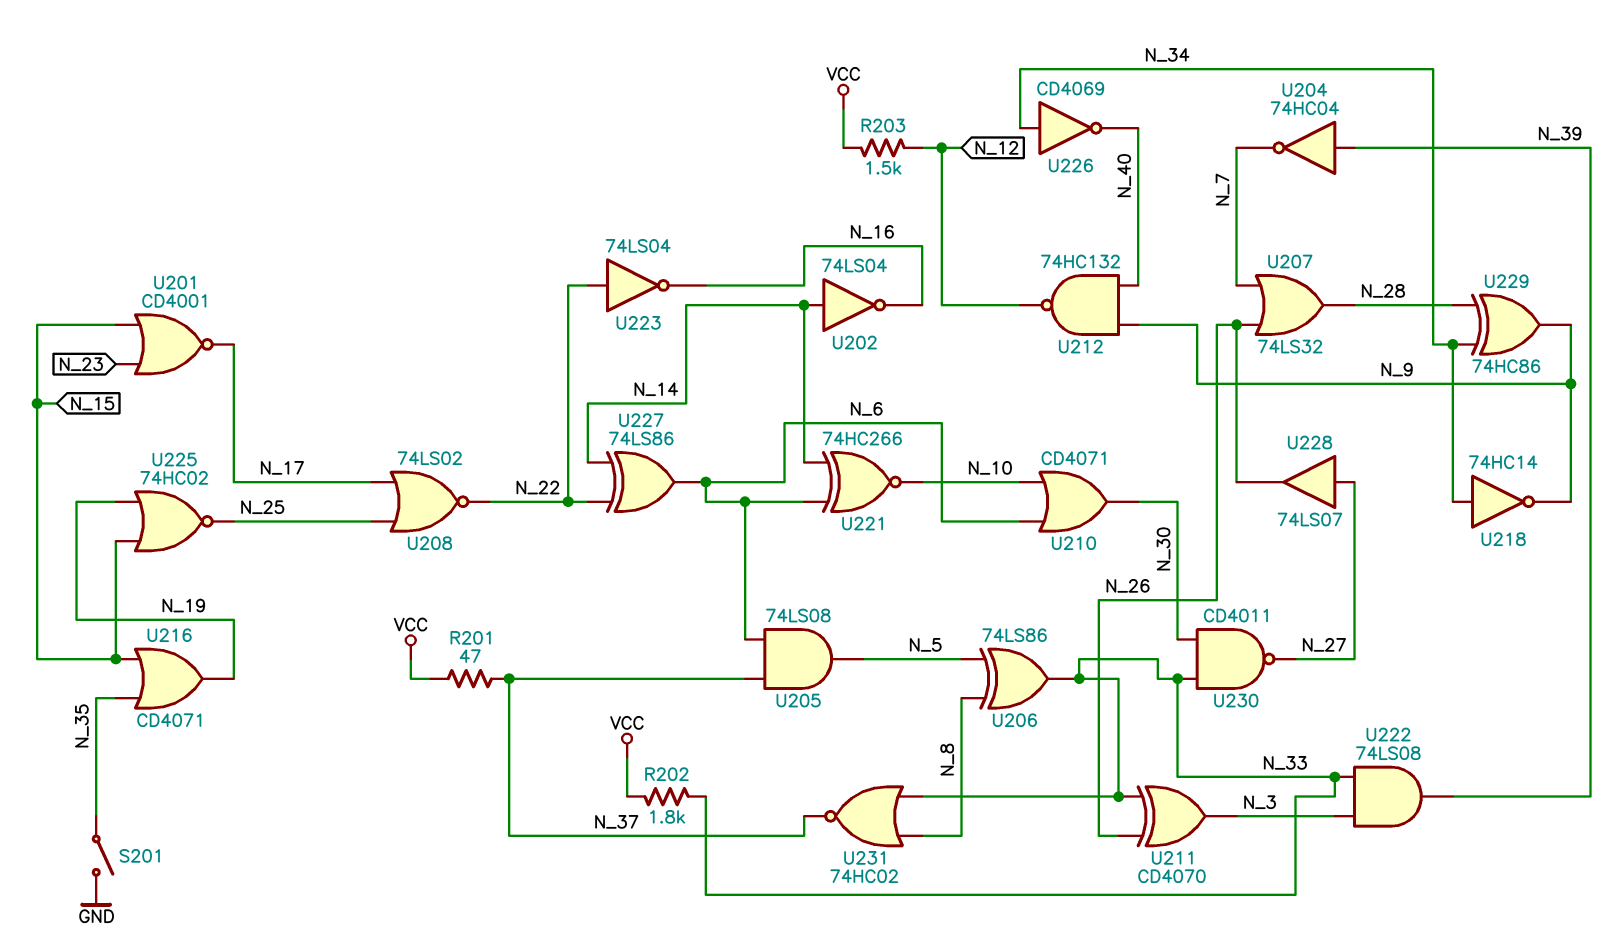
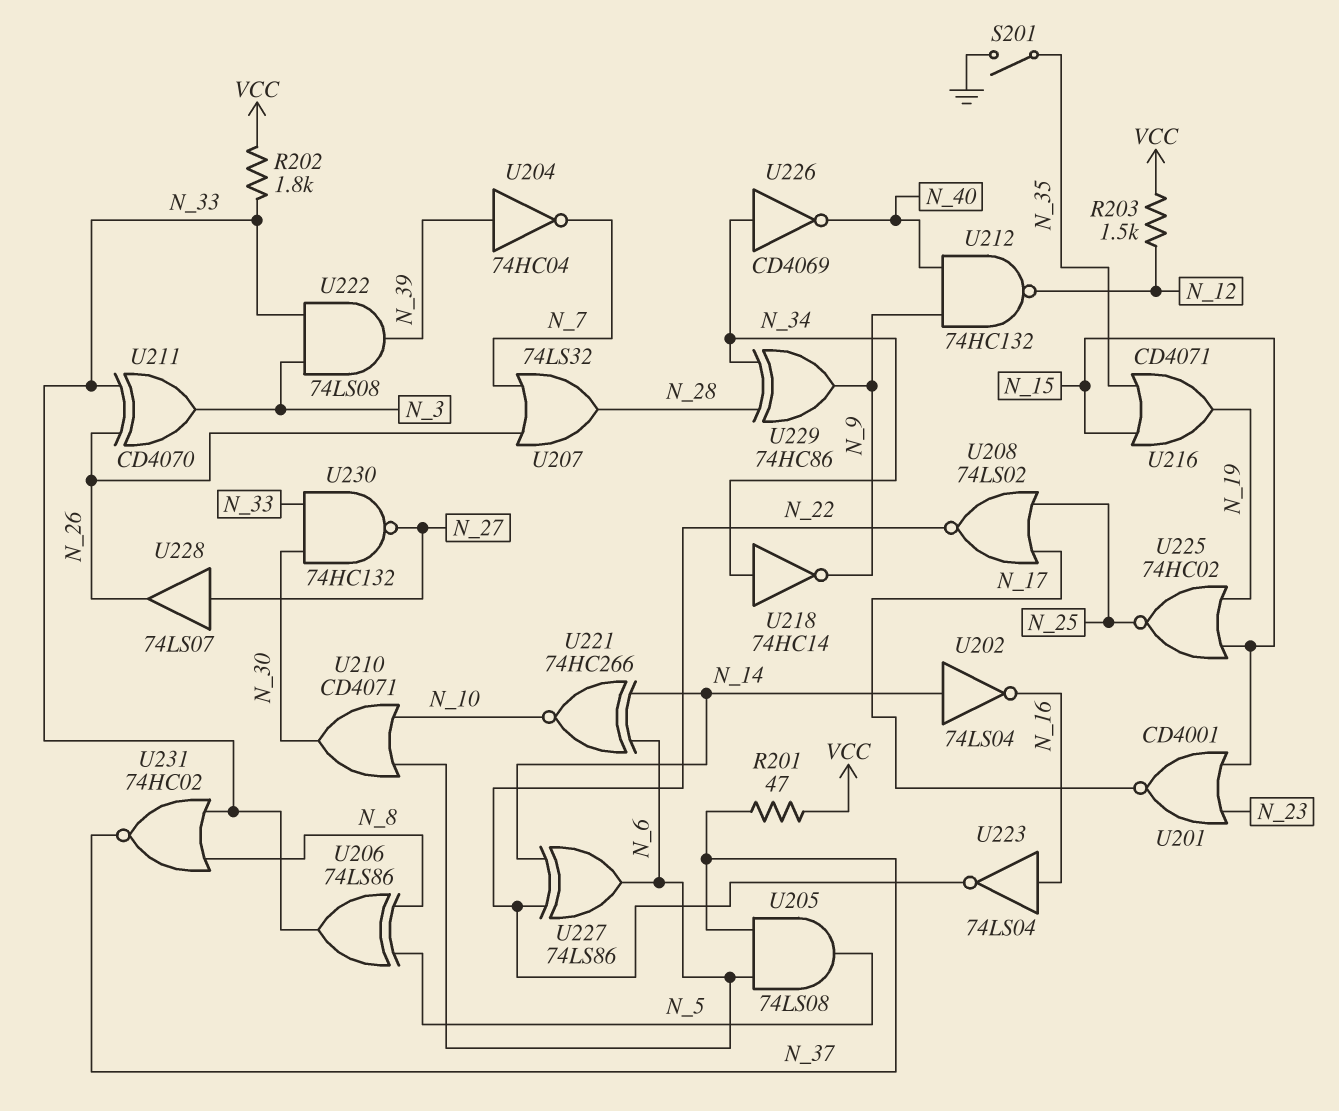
U223: NOT 74LS04 (in N_22, out N_16) -> NOT 74LS04 (in N_16, out N_22)
U230: NAND CD4011 (in N_30, in N_33, out N_27) -> NAND 74HC132 (in N_30, in N_33, out N_27)

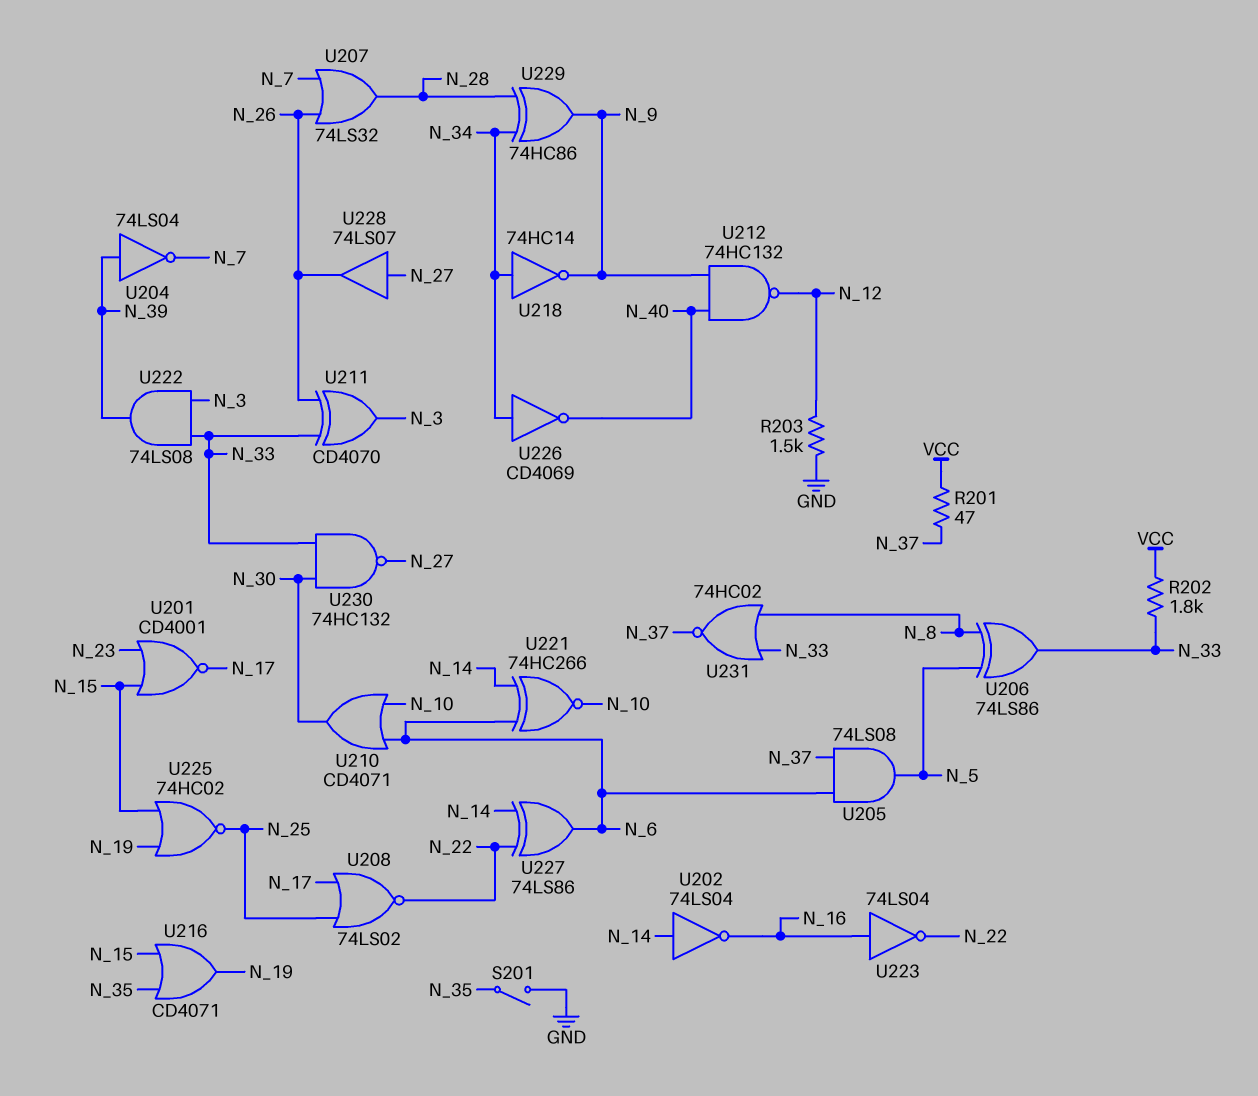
R203: 1.5k (N_12, VCC) -> 1.5k (GND, N_12)
U204: NOT 74HC04 (in N_39, out N_7) -> NOT 74LS04 (in N_39, out N_7)

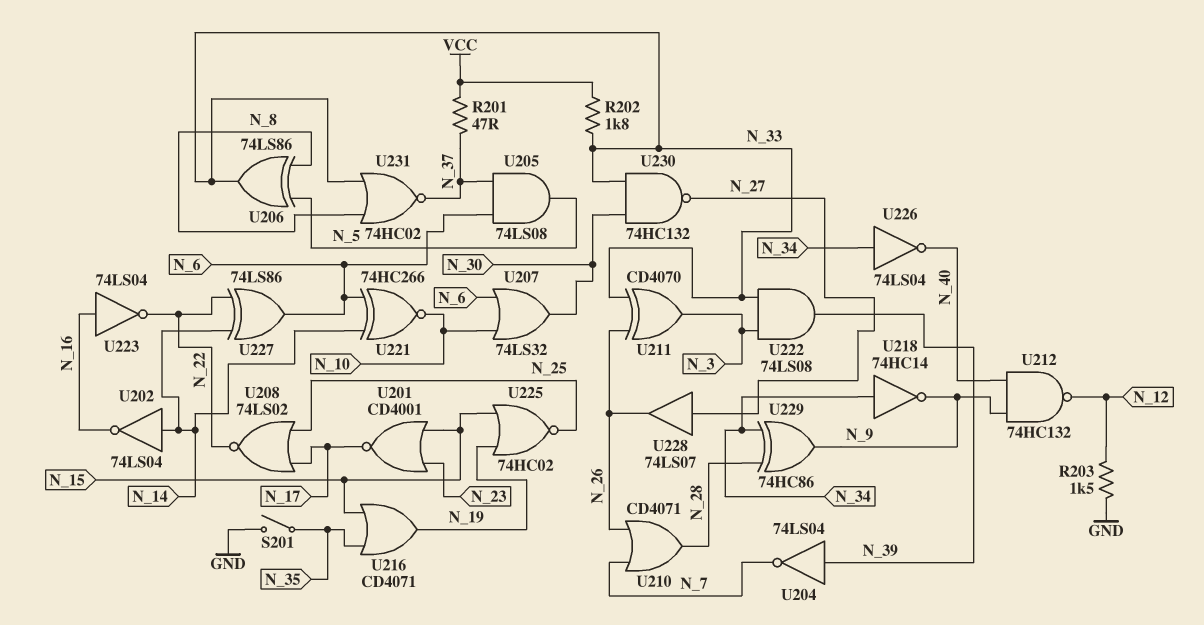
U207: OR 74LS32 (in N_7, in N_26, out N_28) -> OR 74LS32 (in N_6, in N_10, out N_30)
U210: OR CD4071 (in N_6, in N_10, out N_30) -> OR CD4071 (in N_7, in N_26, out N_28)
U226: NOT CD4069 (in N_34, out N_40) -> NOT 74LS04 (in N_34, out N_40)

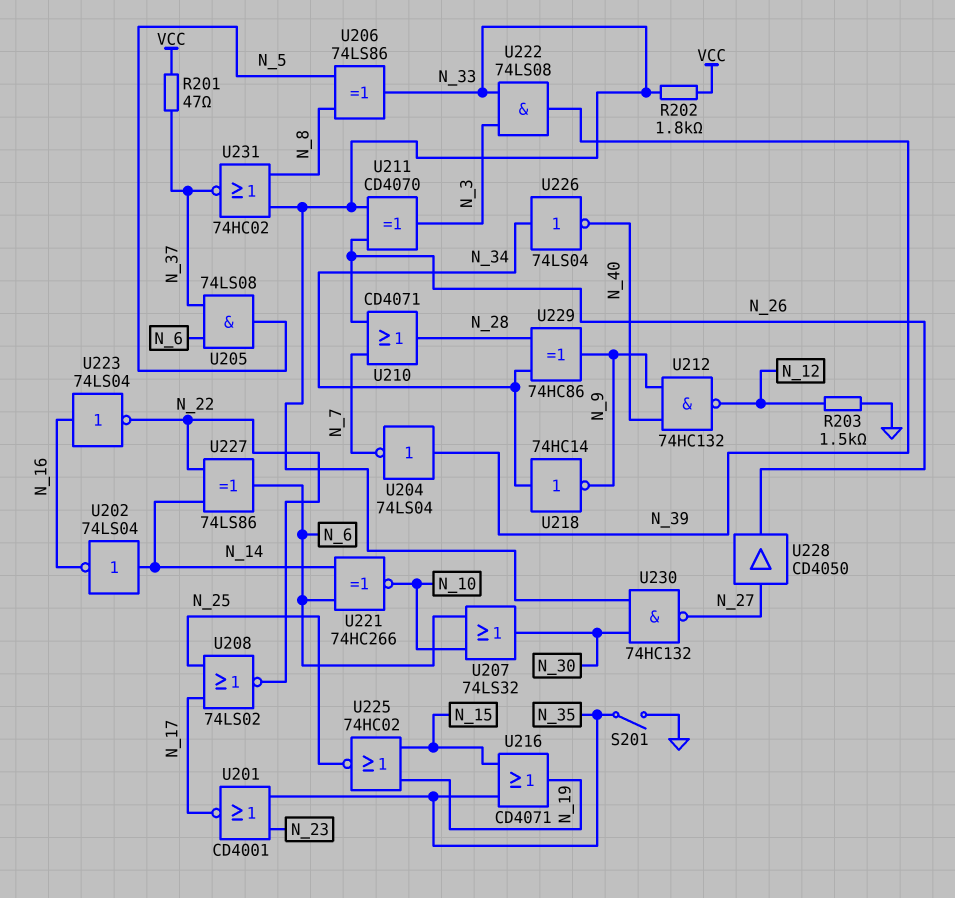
U201: NOR CD4001 (in N_15, in N_23, out N_17) -> NOR CD4001 (in N_23, in N_35, out N_17)
U228: buffer 74LS07 (in N_27, out N_26) -> buffer CD4050 (in N_27, out N_26)

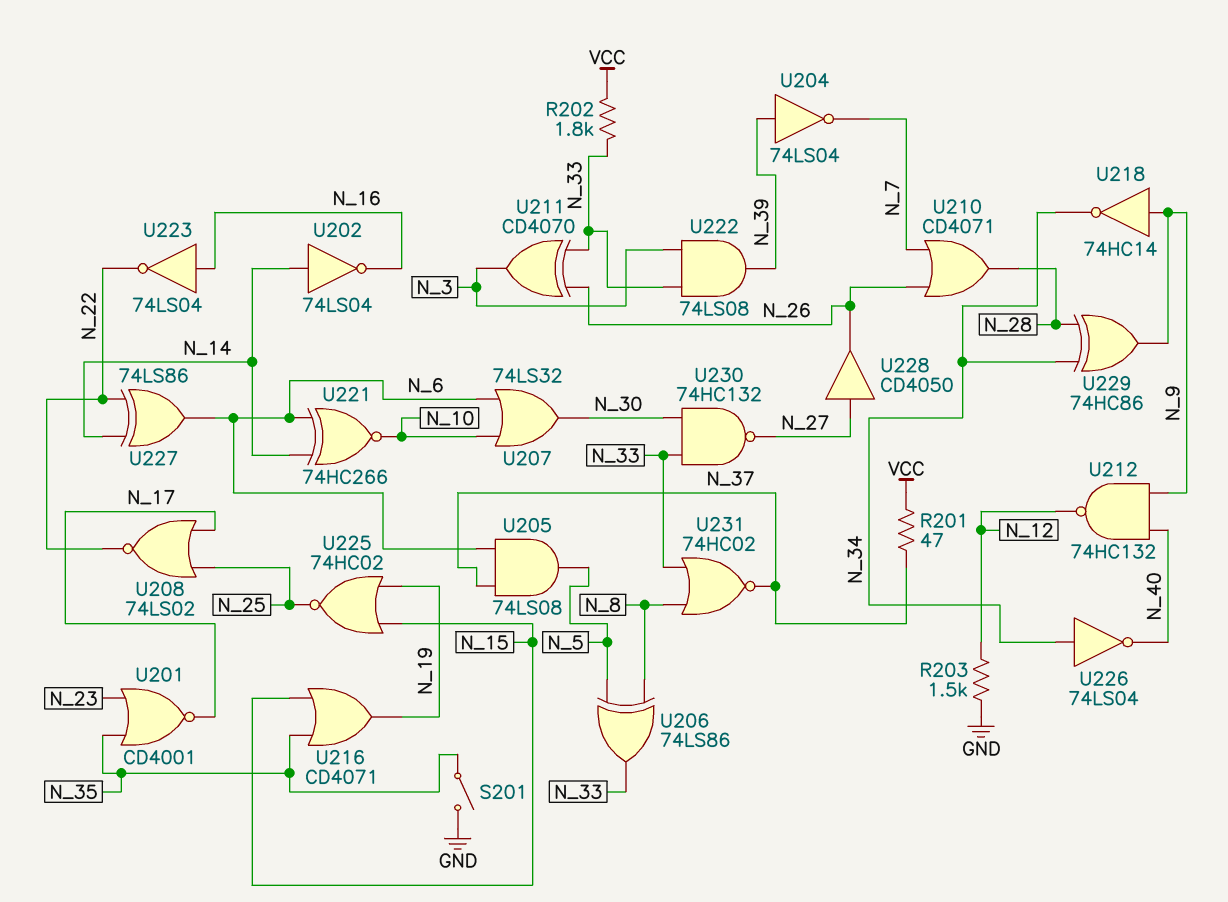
U218: NOT 74HC14 (in N_34, out N_9) -> NOT 74HC14 (in N_9, out N_34)

